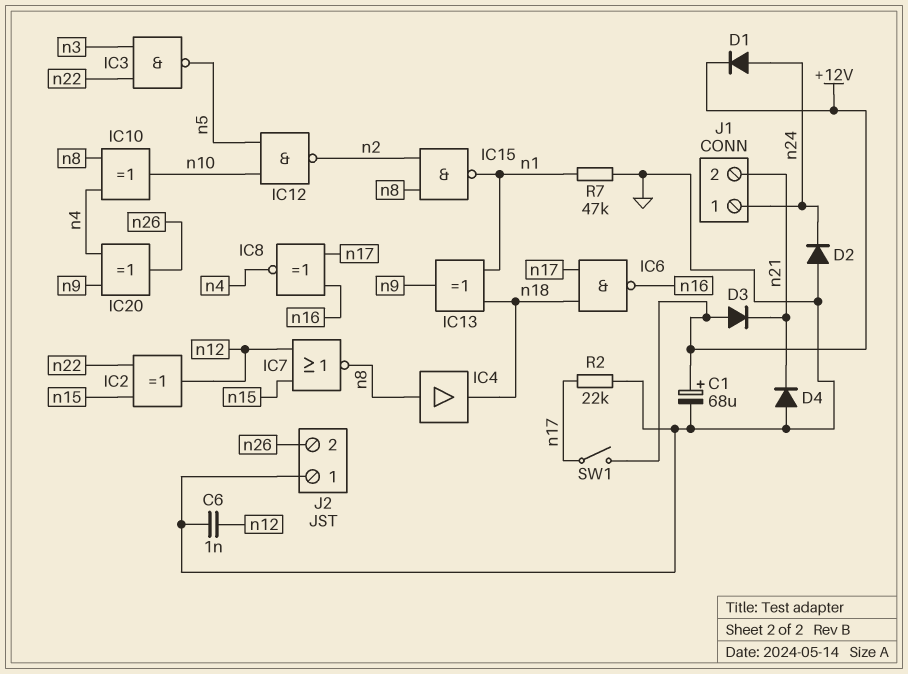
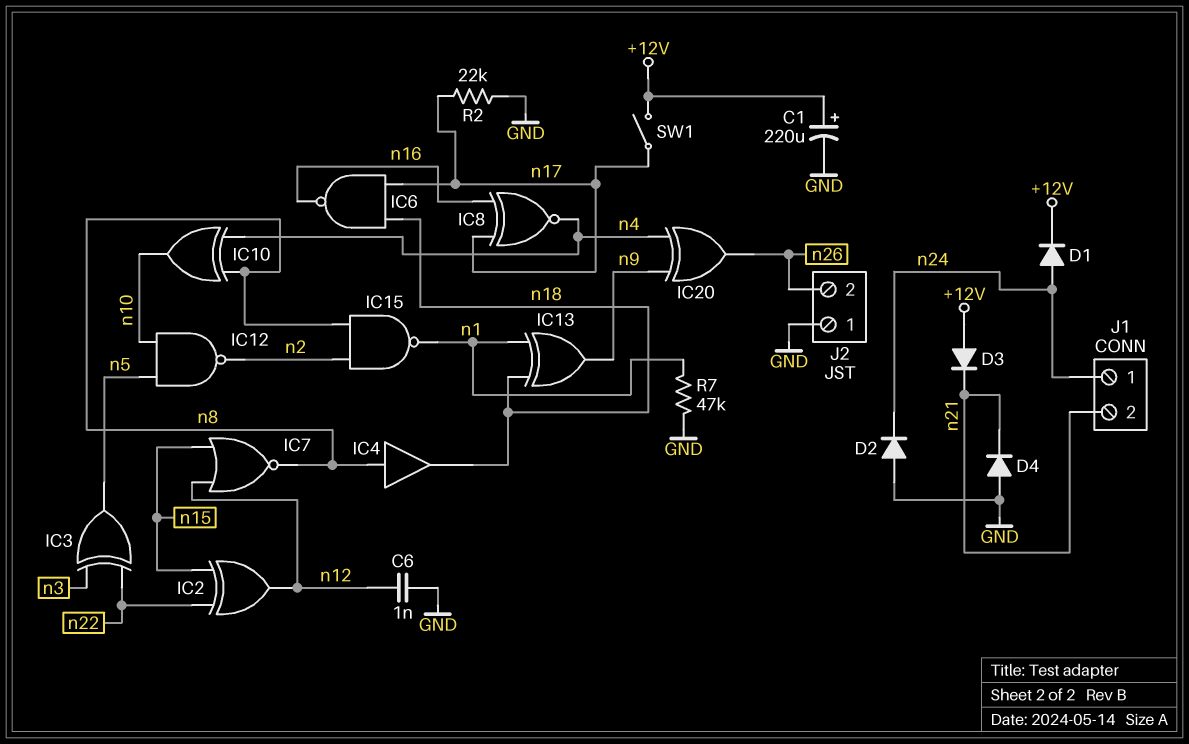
C1: 68uF (plus +12V, minus GND) -> 220uF (plus +12V, minus GND)
IC3: NAND (in n3, in n22, out n5) -> XOR (in n3, in n22, out n5)

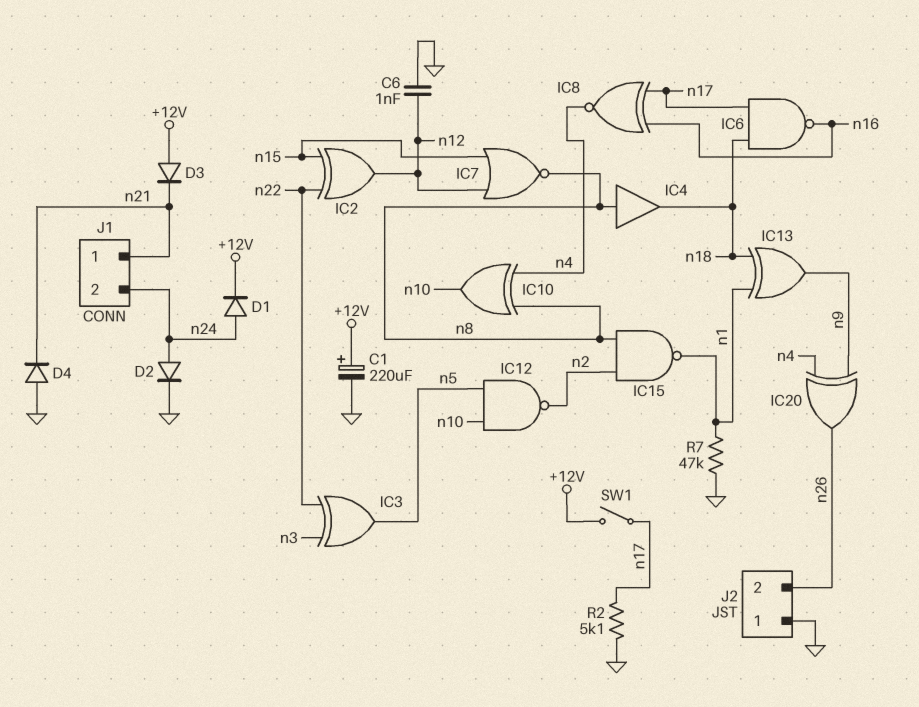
D2: diode (A GND, K n24) -> diode (A n24, K GND)
J1 pin 1: n24 -> n21
J1 pin 2: n21 -> n24
R2: 22k (GND, n17) -> 5.1k (GND, n17)

